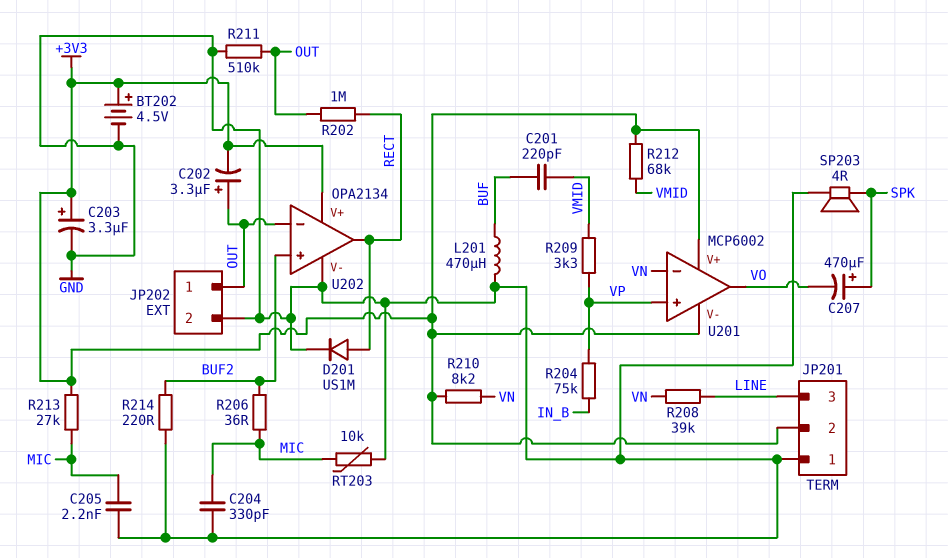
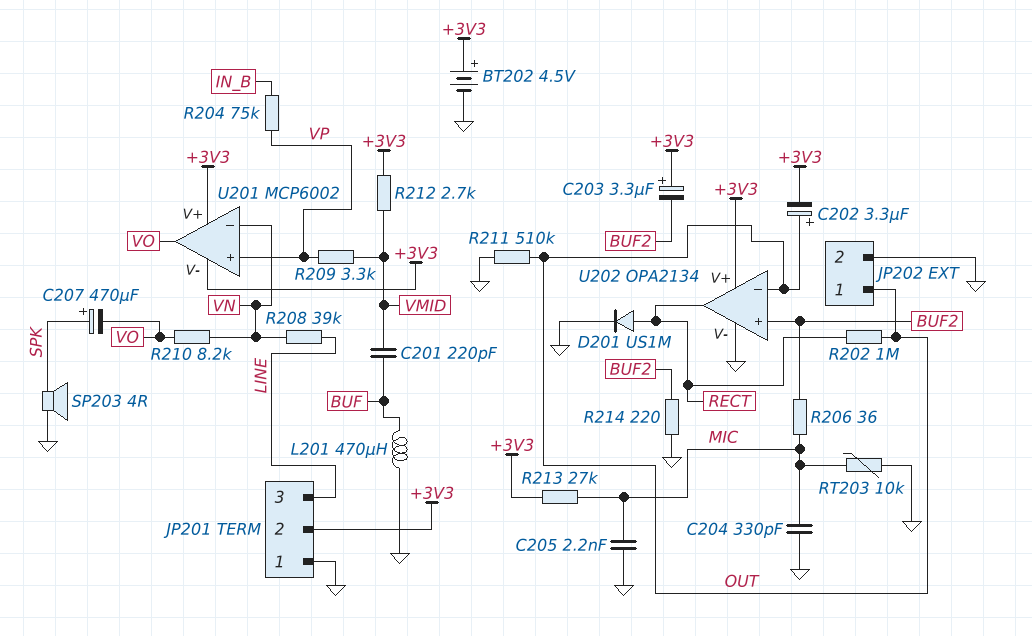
C203: 3.3uF (plus +3V3, minus GND) -> 3.3uF (plus +3V3, minus BUF2)
R210: 8.2k (+3V3, VN) -> 8.2k (VN, VO)
R212: 68k (+3V3, VMID) -> 2.7k (+3V3, VMID)

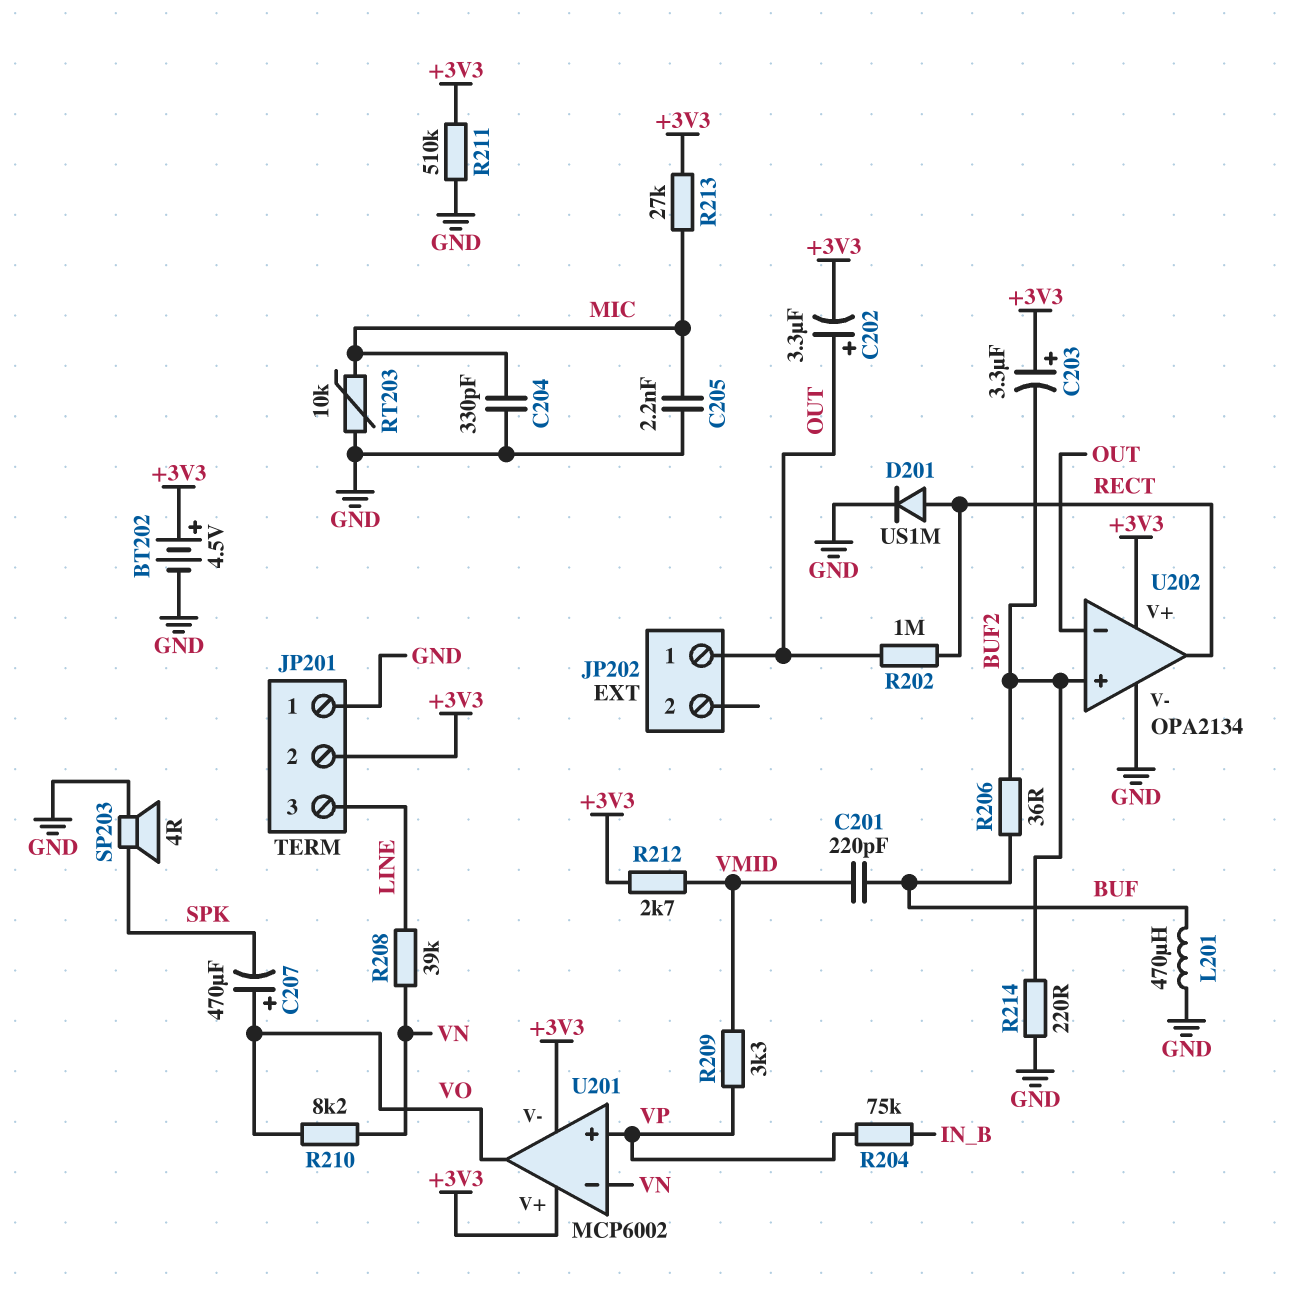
C207: 470uF (plus SPK, minus VO) -> 470uF (plus VO, minus SPK)
JP202 pin 2: GND -> none
R206: 36 (BUF2, MIC) -> 36 (BUF, BUF2)
R211: 510k (GND, OUT) -> 510k (+3V3, GND)

